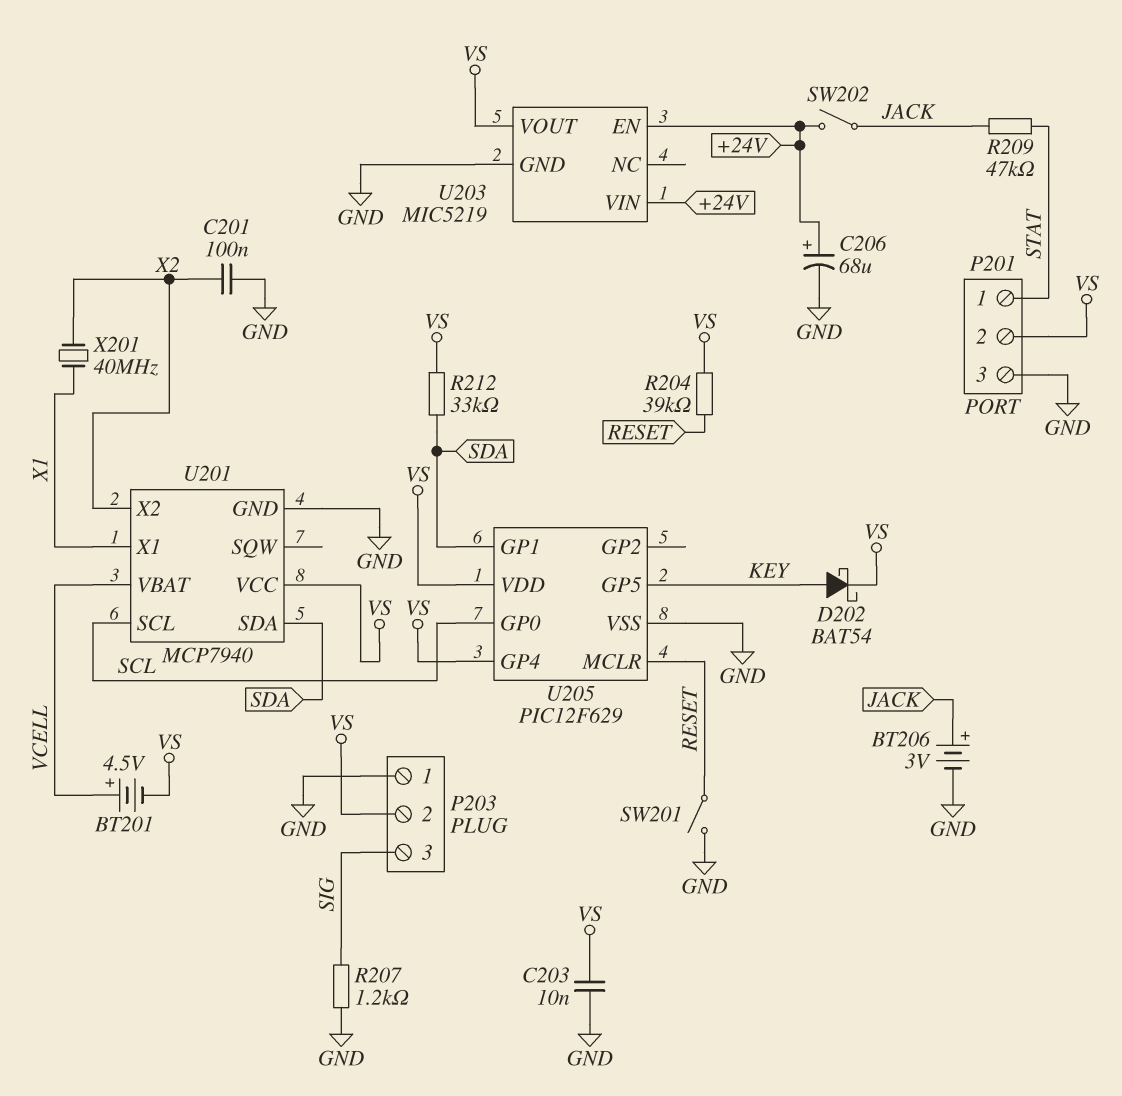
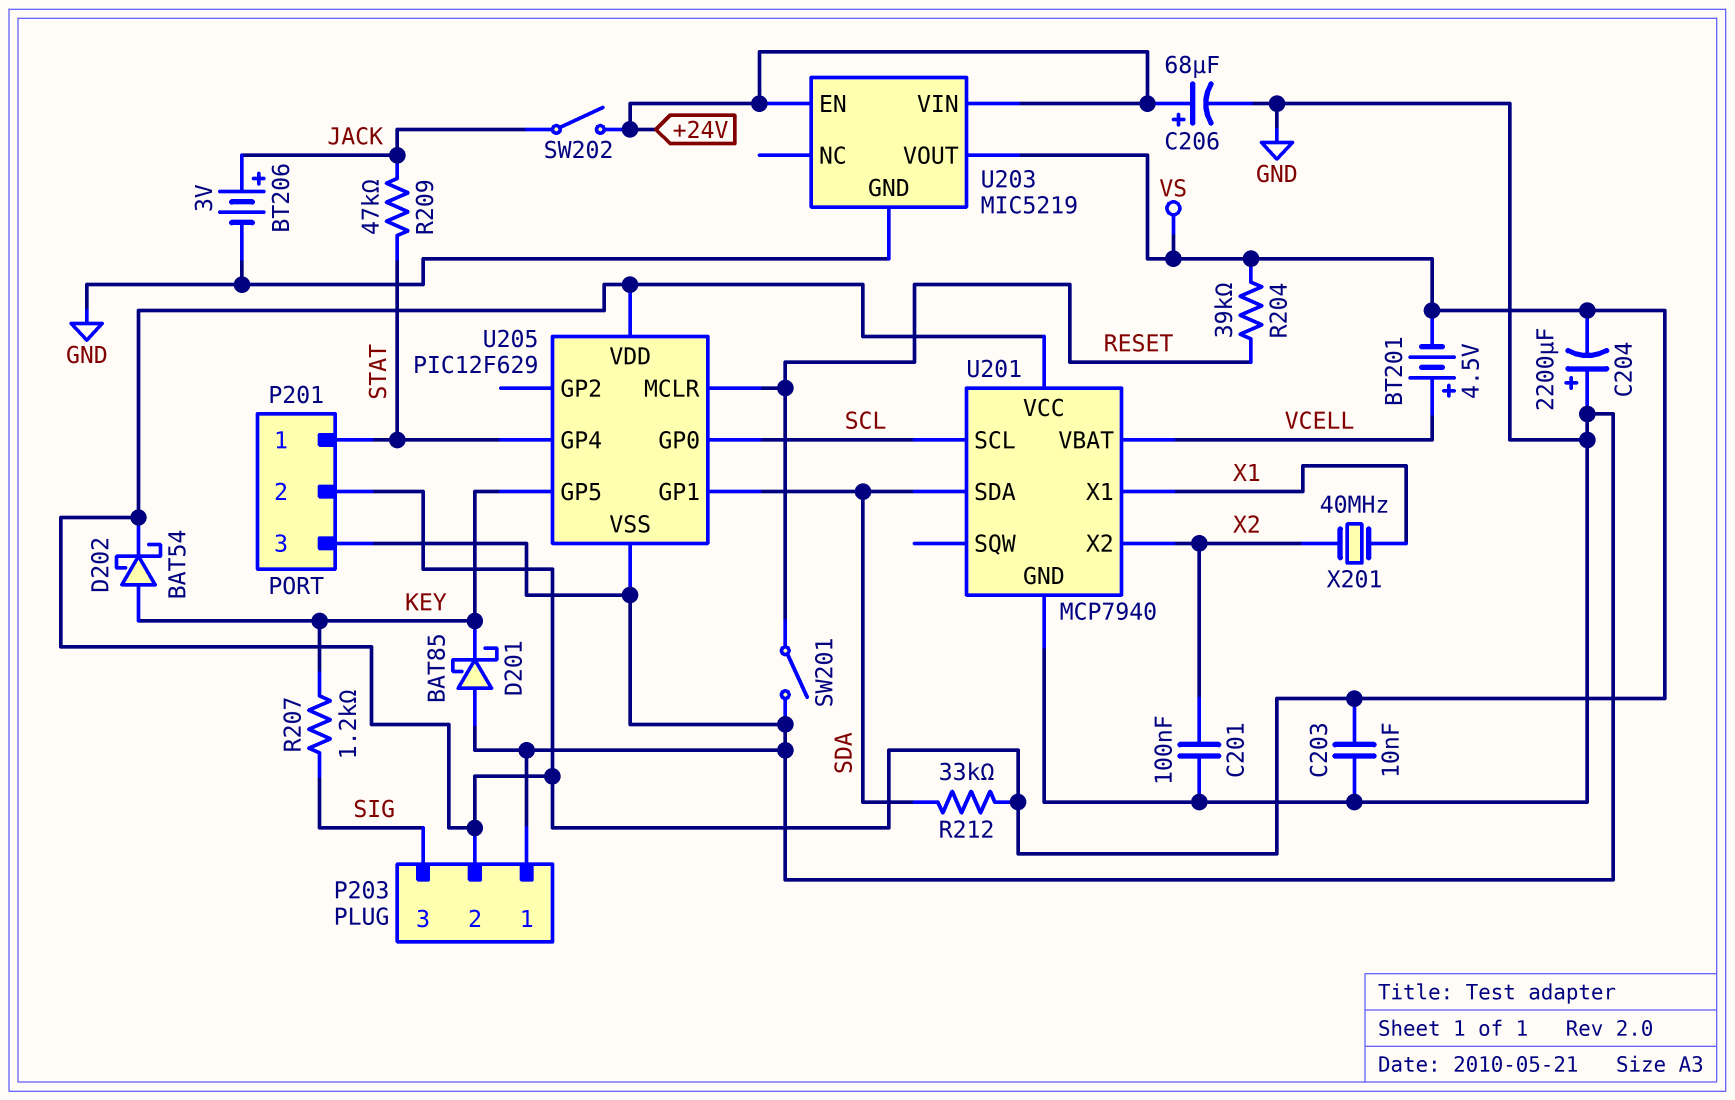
C204: none -> 2200uF (plus GND, minus VS)
D201: none -> schottky BAT85 (A GND, K KEY)
R207: 1.2k (GND, SIG) -> 1.2k (KEY, SIG)
U205 pin GP4: VS -> STAT

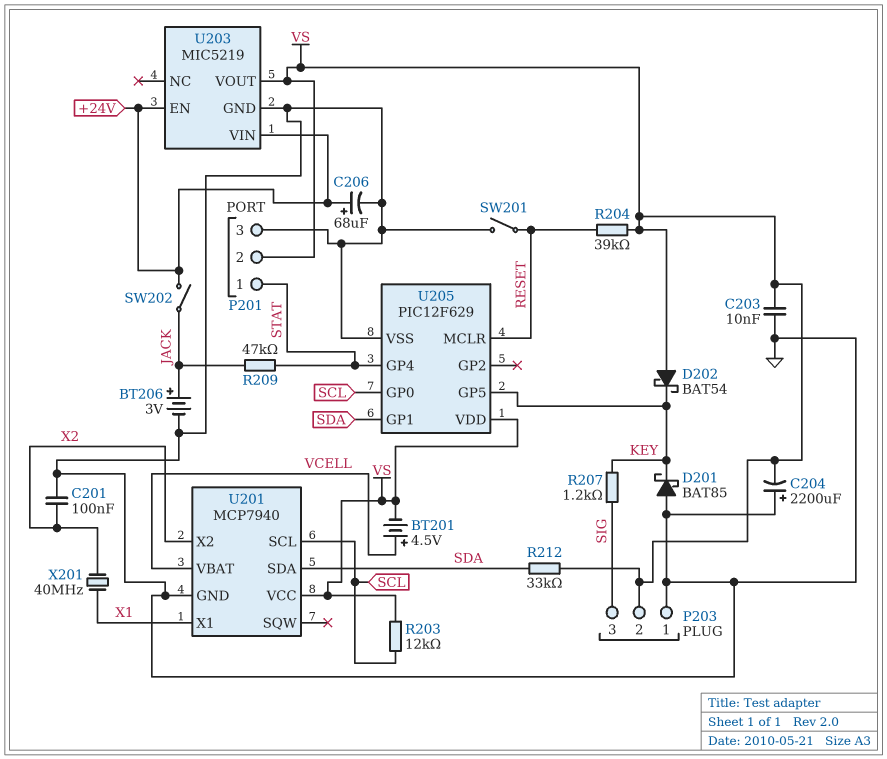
D202: schottky BAT54 (A KEY, K VS) -> schottky BAT54 (A VS, K KEY)
R203: none -> 12k (SCL, VS)

